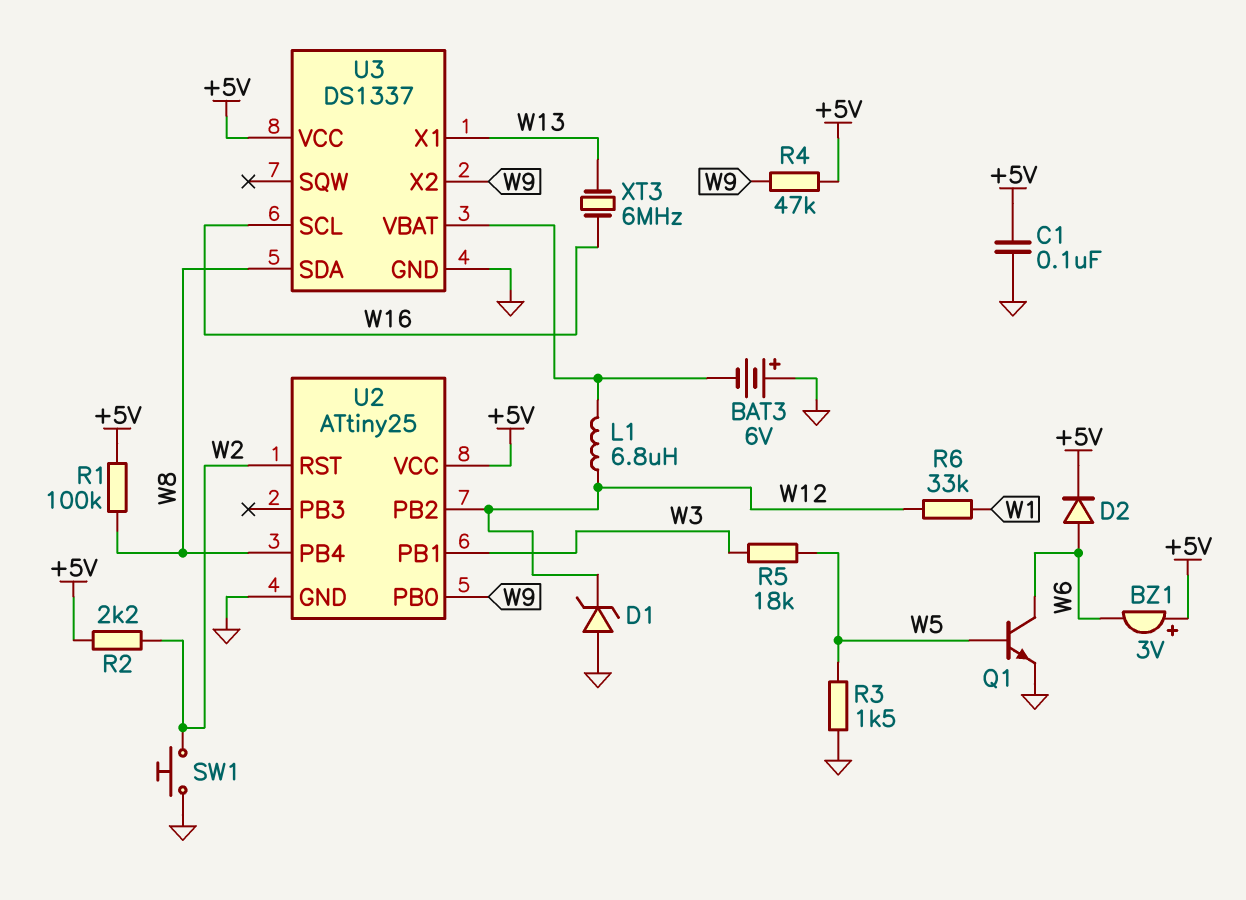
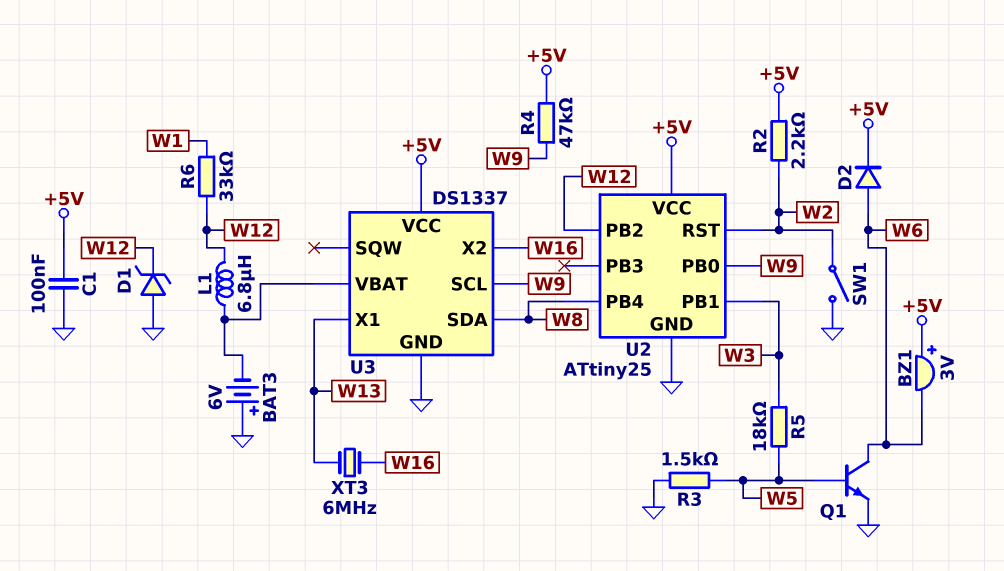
R1: 100k (+5V, W8) -> none
SW1: button (GND, W2) -> switch (GND, W2)
U3 pin SCL: W16 -> W9
U3 pin X2: W9 -> W16

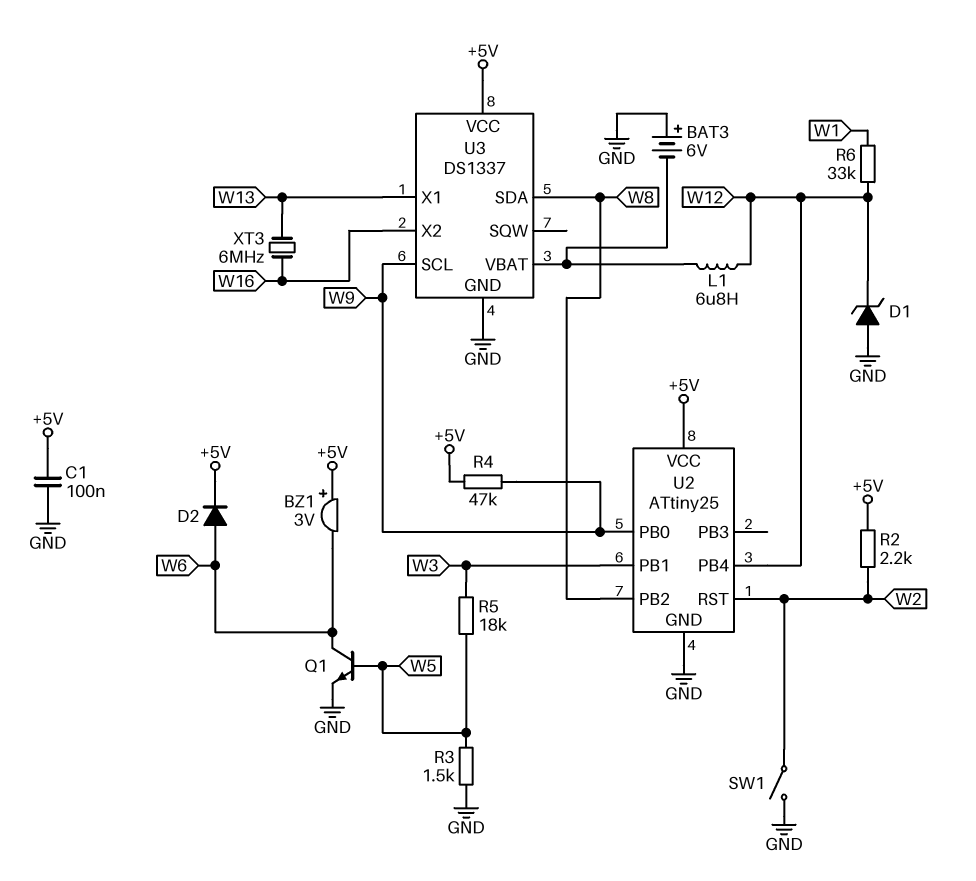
U2 pin PB2: W12 -> W8
U2 pin PB4: W8 -> W12

